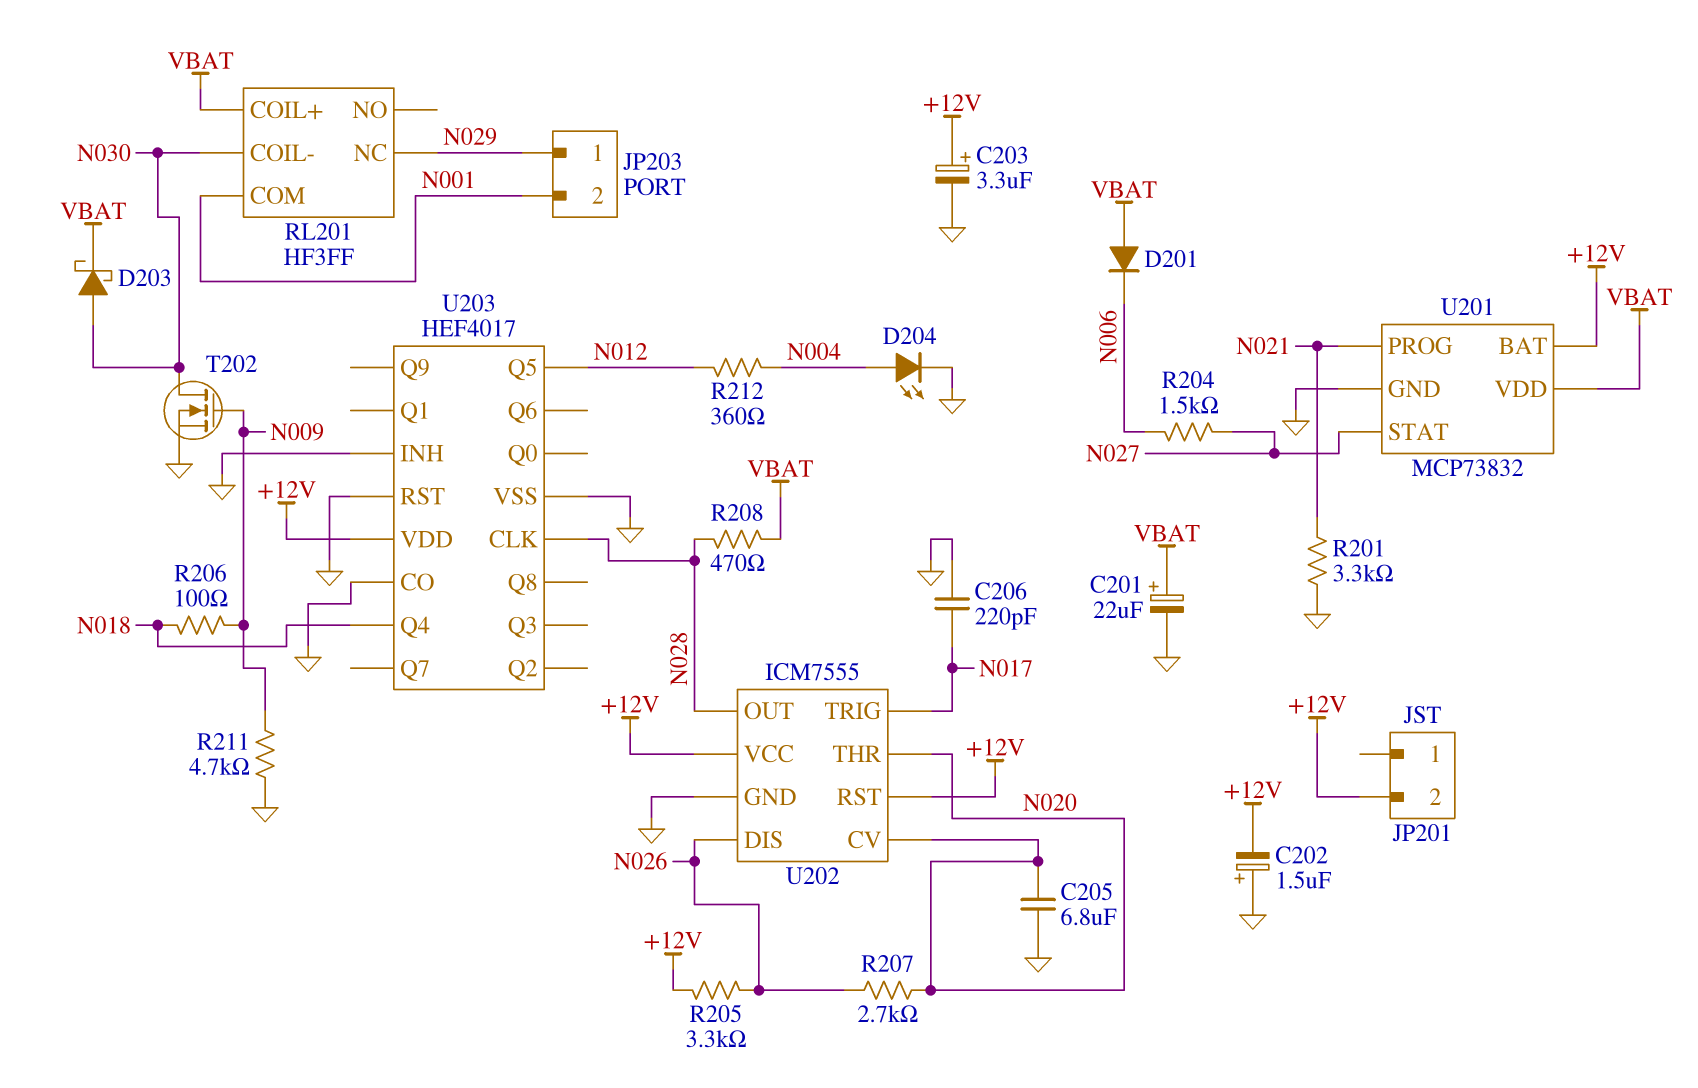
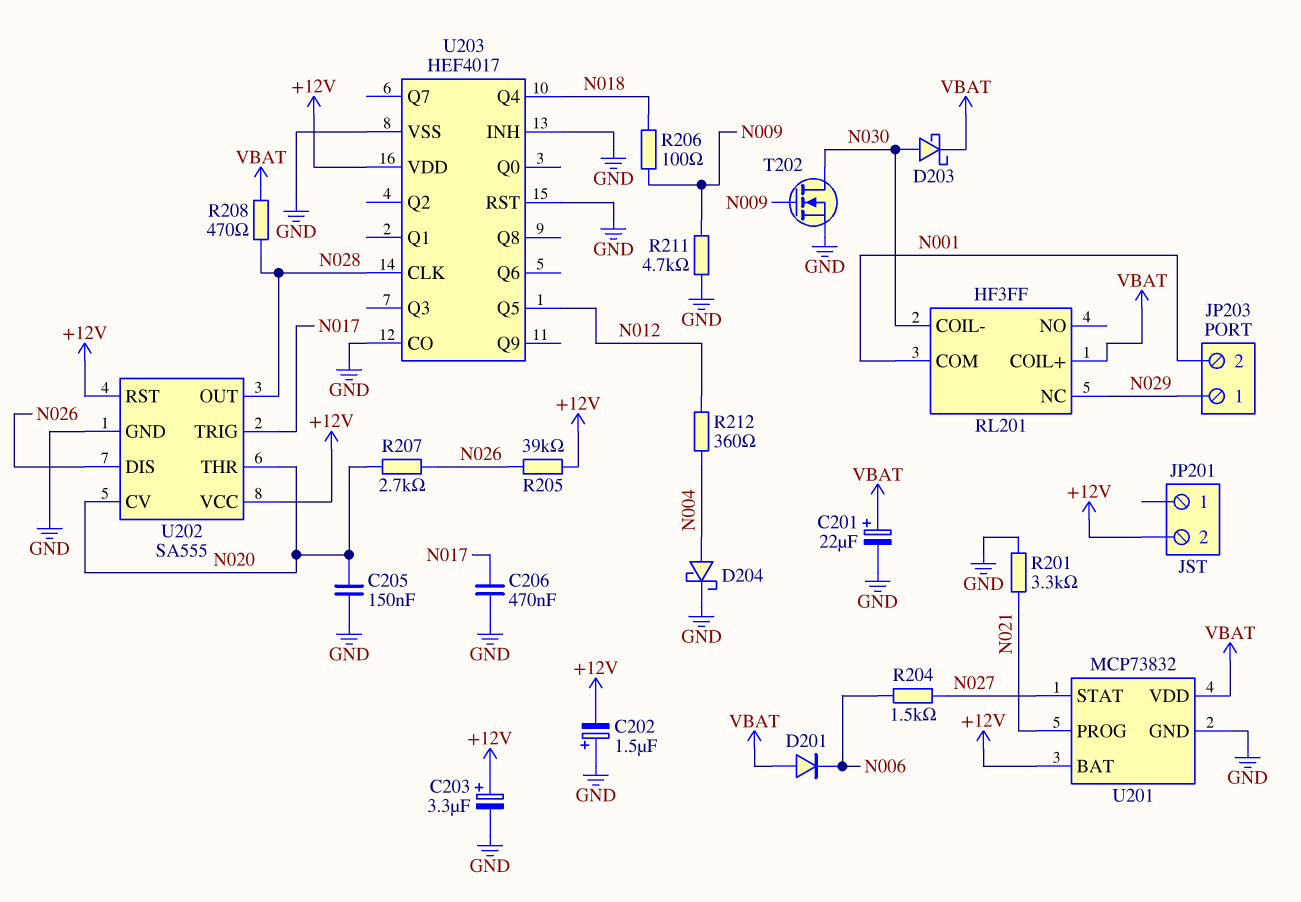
C205: 6.8uF (GND, N020) -> 150nF (GND, N020)
C206: 220pF (GND, N017) -> 470nF (GND, N017)
D204: LED (A N004, K GND) -> schottky (A N004, K GND)
R205: 3.3k (+12V, N026) -> 39k (+12V, N026)
U202: ICM7555 -> SA555

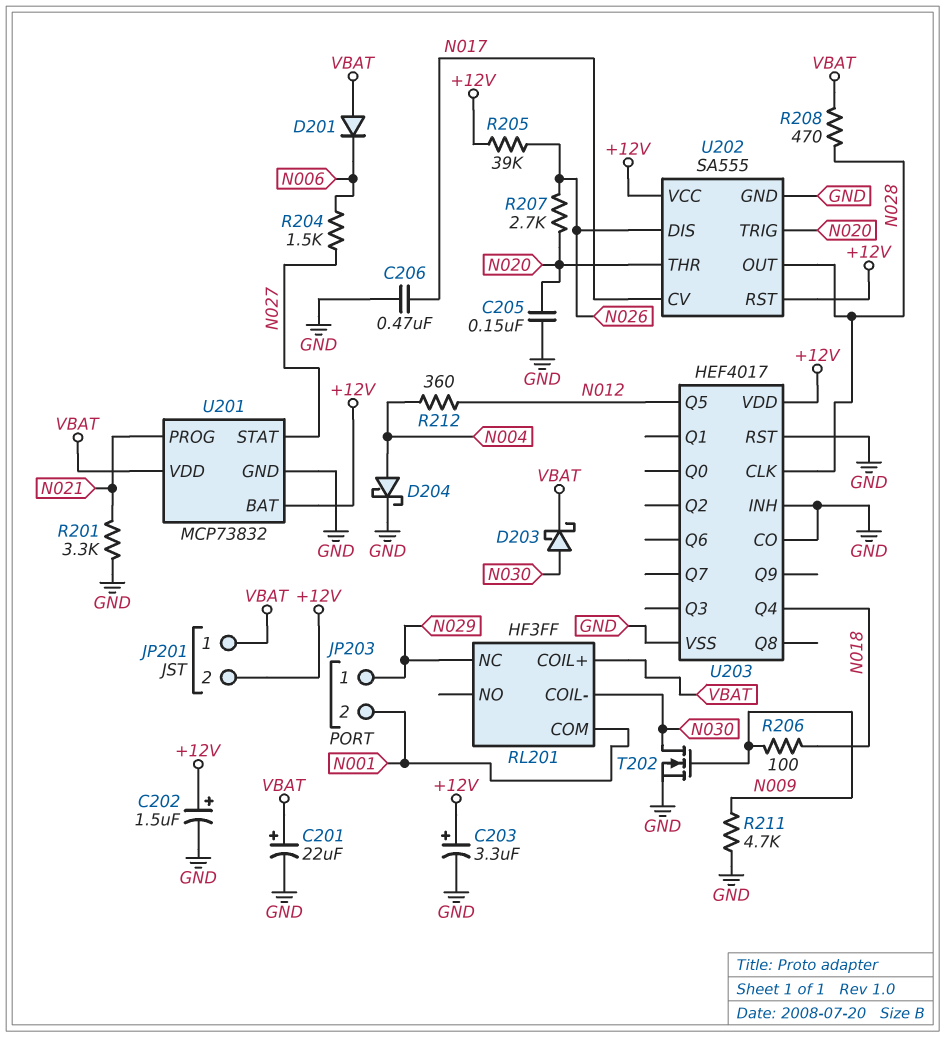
C202: 1.5uF (plus GND, minus +12V) -> 1.5uF (plus +12V, minus GND)
JP201 pin 1: none -> VBAT
U202 pin CV: N020 -> N017
U202 pin TRIG: N017 -> N020

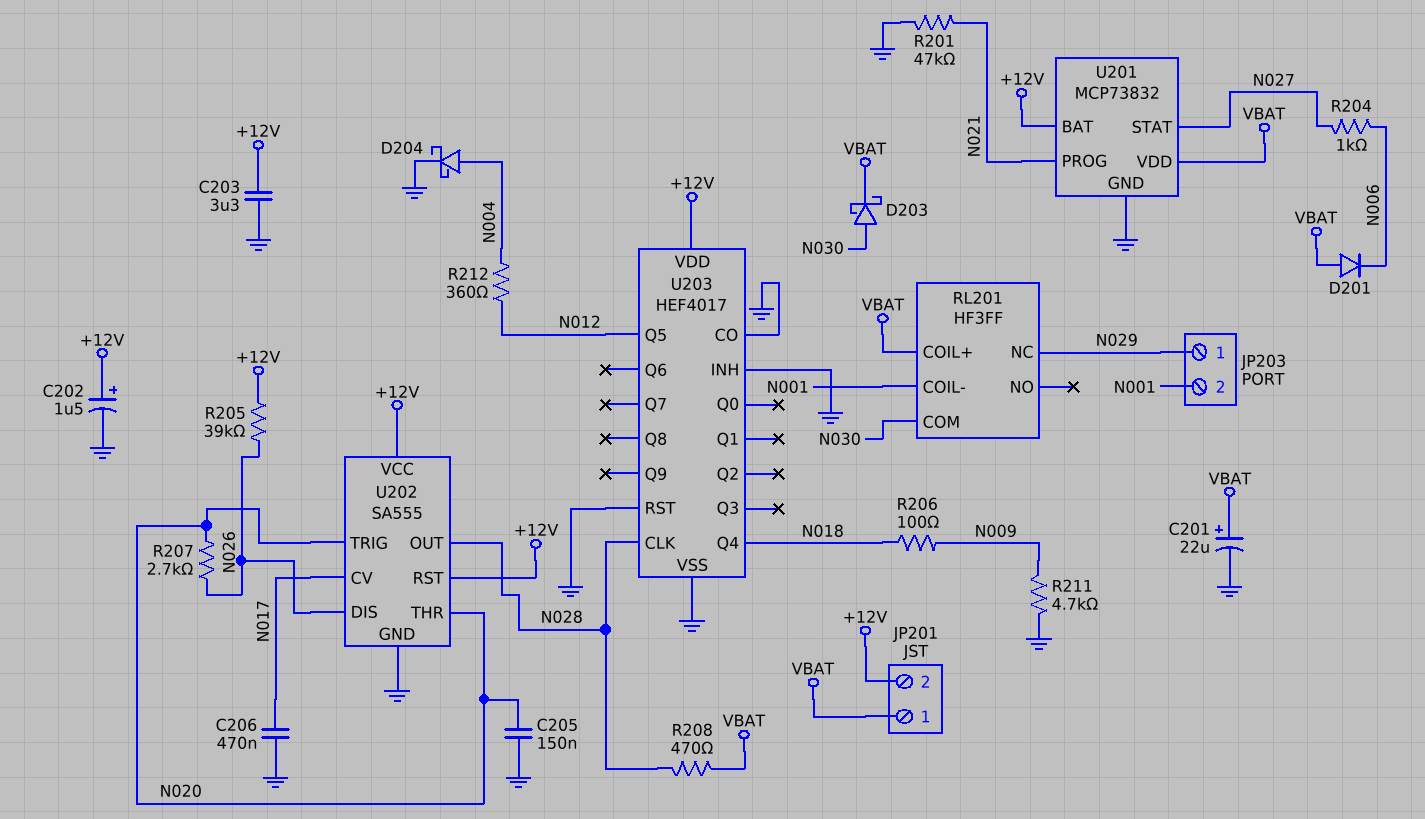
C203: 3.3uF (plus +12V, minus GND) -> 3.3uF (+12V, GND)
R201: 3.3k (GND, N021) -> 47k (GND, N021)
R204: 1.5k (N006, N027) -> 1k (N006, N027)
RL201 pin COIL-: N030 -> N001
RL201 pin COM: N001 -> N030
T202: NMOS (G N009, D N030, S GND) -> none

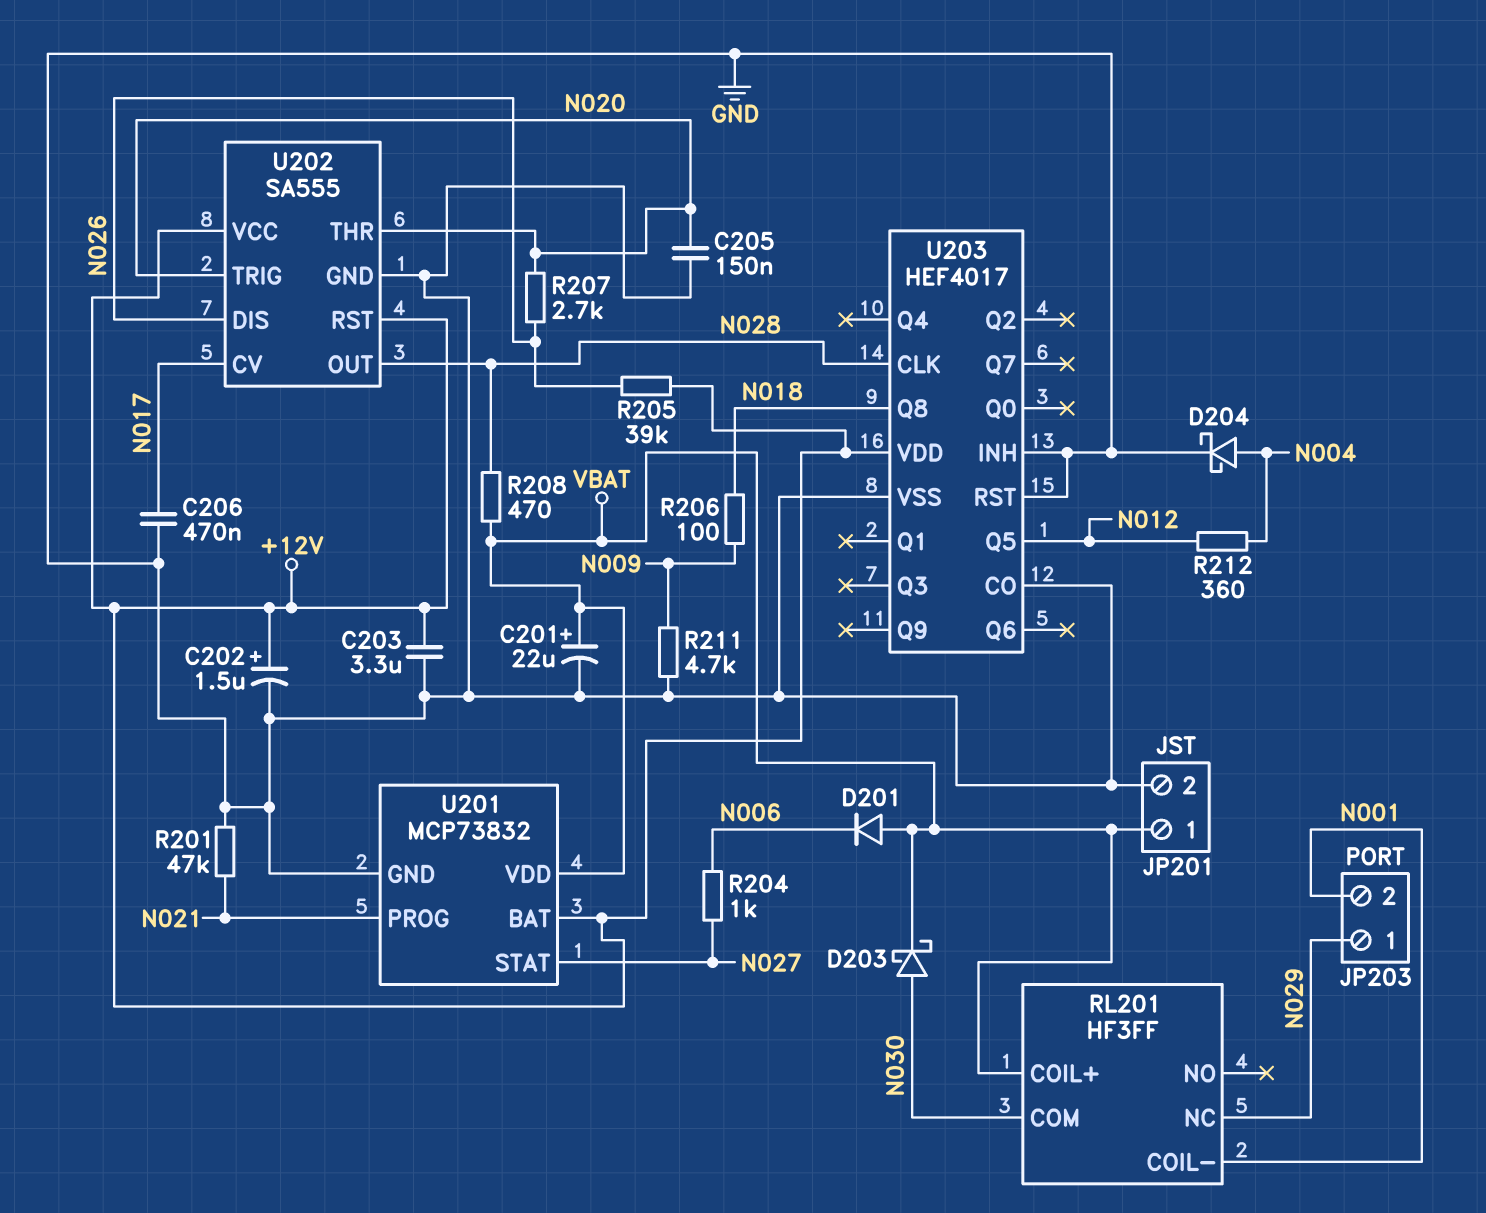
JP201 pin 2: +12V -> GND
U203 pin Q4: N018 -> none
U203 pin Q8: none -> N018

